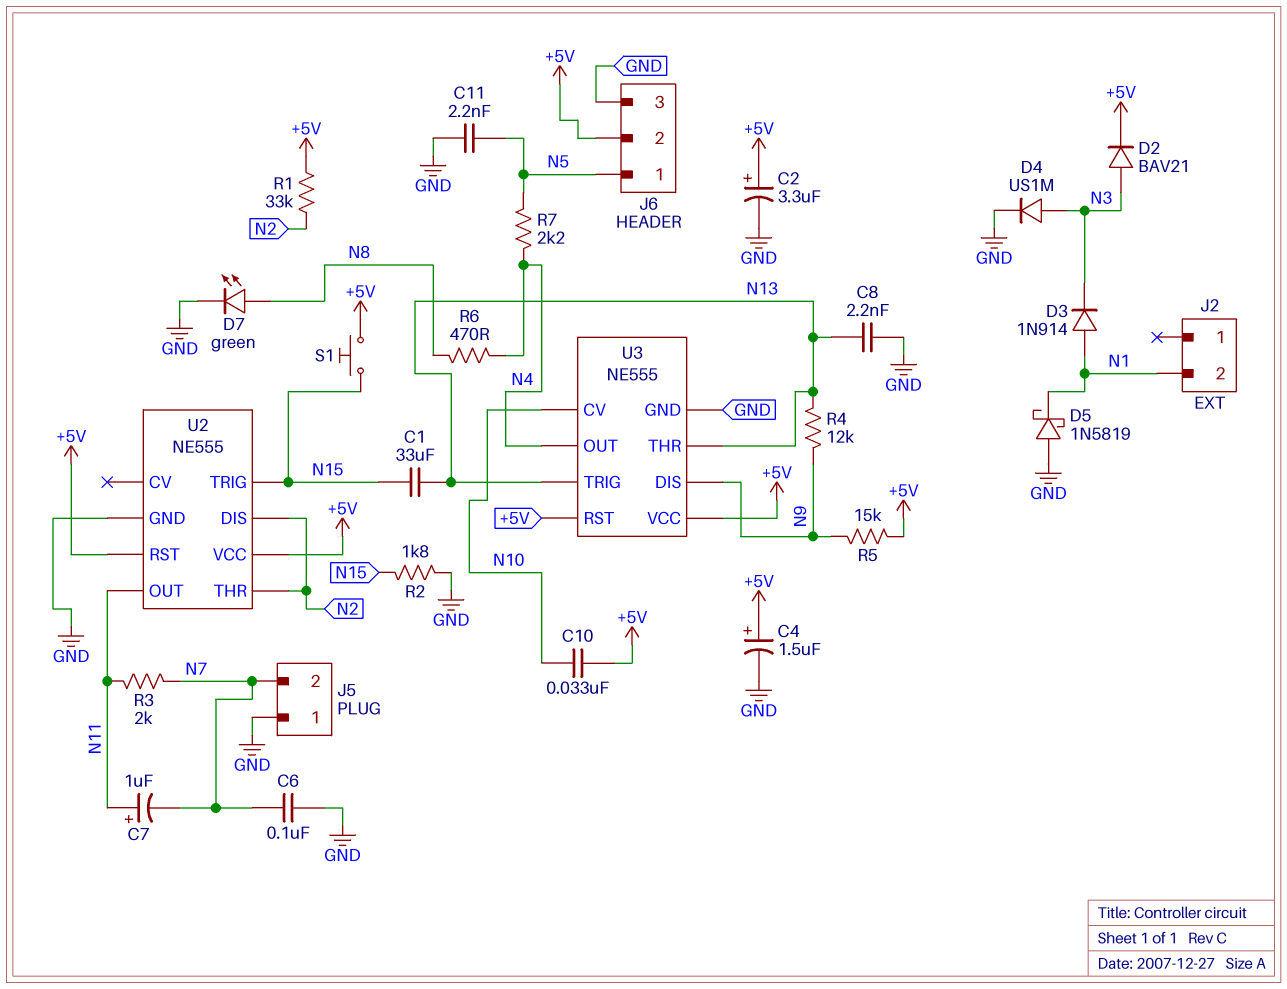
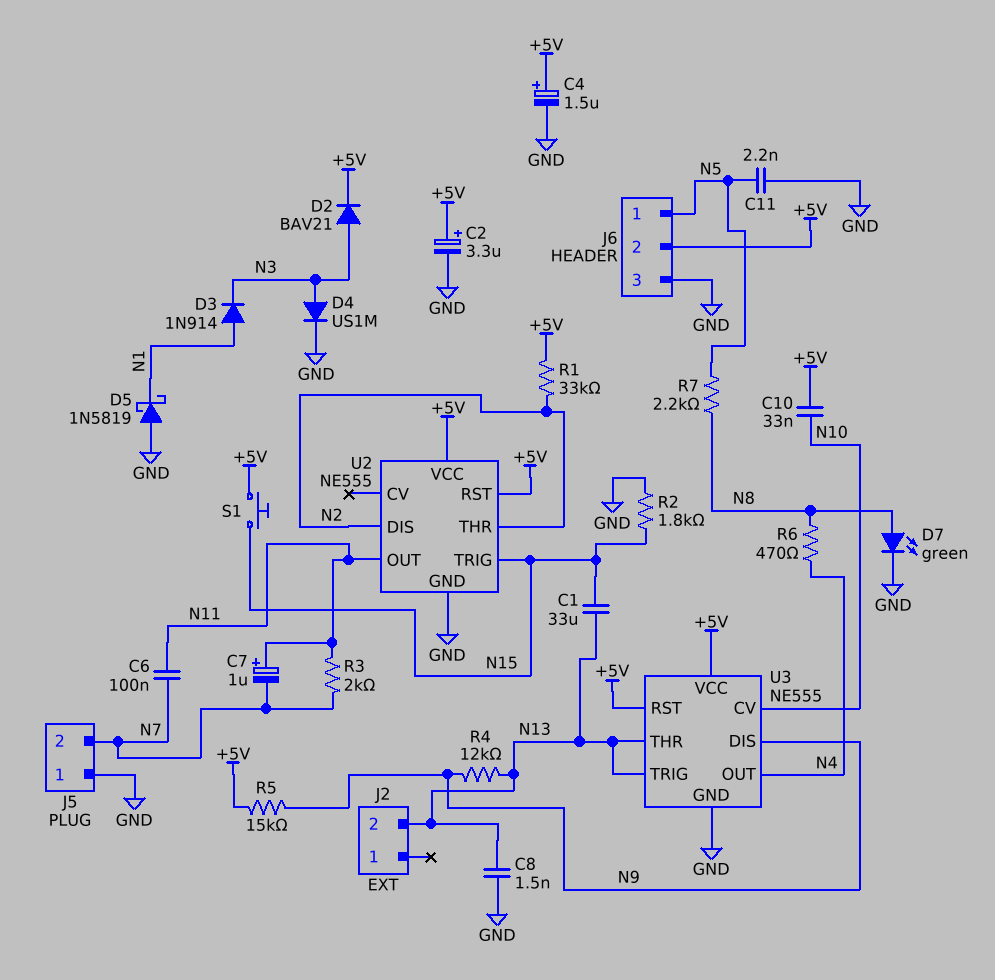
C6: 100nF (GND, N7) -> 100nF (N7, N11)
C8: 2.2nF (GND, N13) -> 1.5nF (GND, N13)
J2 pin 2: N1 -> N13
R7: 2.2k (N4, N5) -> 2.2k (N5, N8)

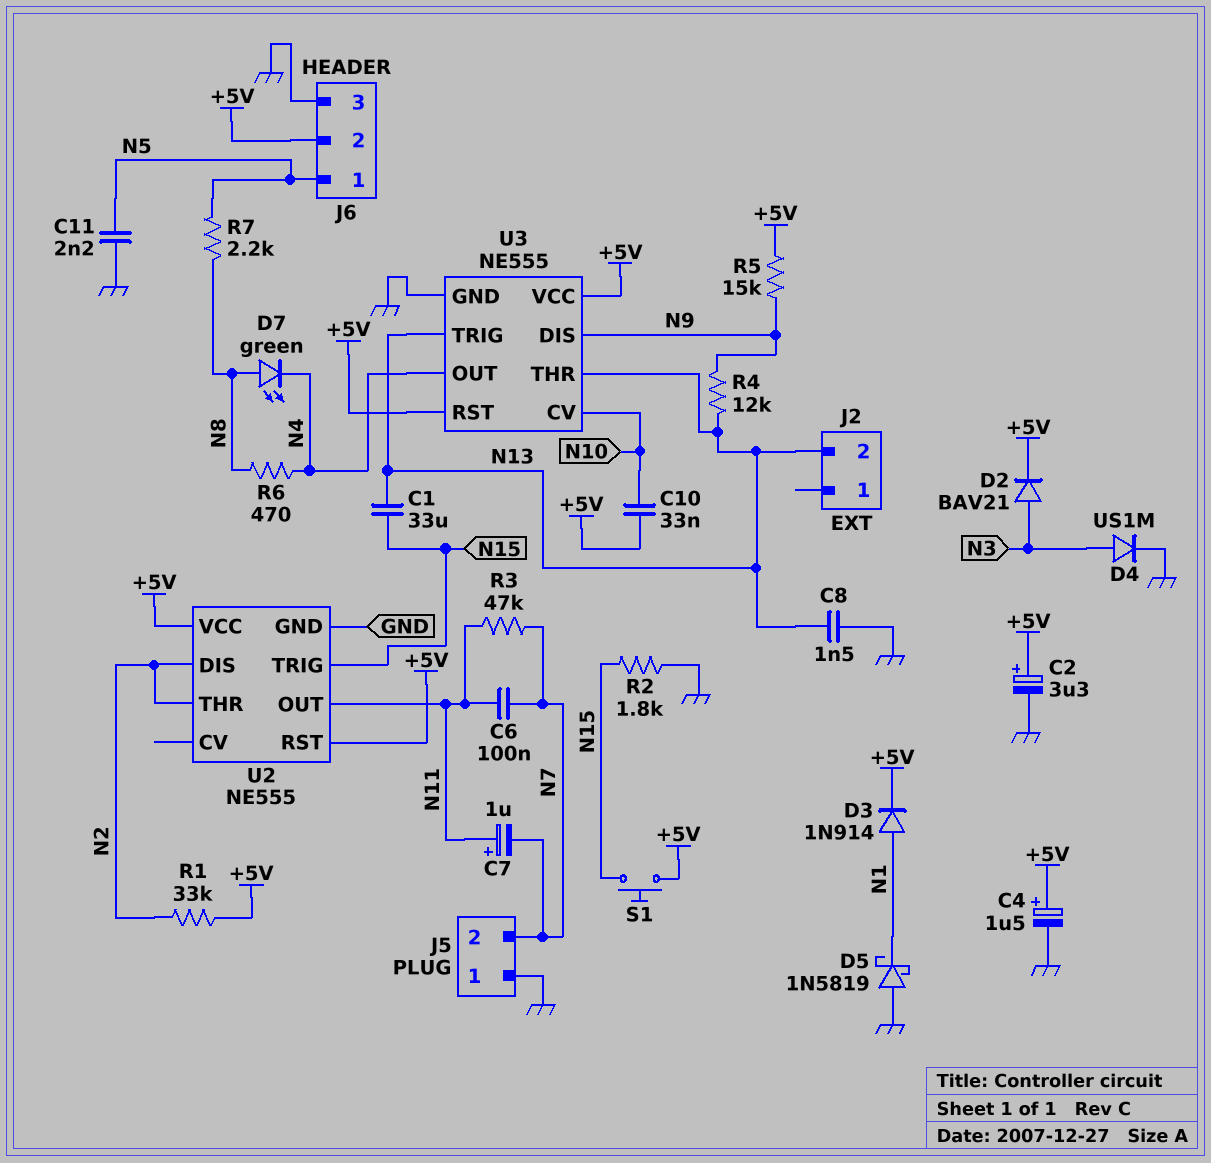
D3: diode 1N914 (A N1, K N3) -> diode 1N914 (A N1, K +5V)
D7: LED green (A N8, K GND) -> LED green (A N8, K N4)
R3: 2k (N7, N11) -> 47k (N7, N11)

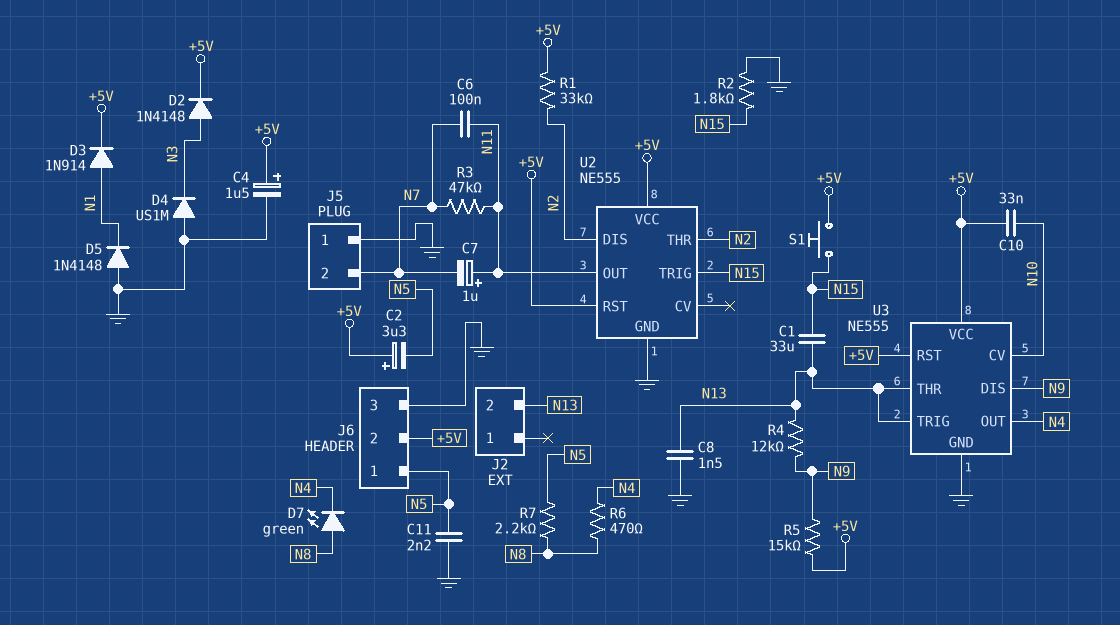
C2: 3.3uF (plus +5V, minus GND) -> 3.3uF (plus +5V, minus N5)
D2: diode BAV21 (A N3, K +5V) -> diode 1N4148 (A N3, K +5V)
D4: diode US1M (A N3, K GND) -> diode US1M (A GND, K N3)
D5: schottky 1N5819 (A GND, K N1) -> diode 1N4148 (A GND, K N1)

